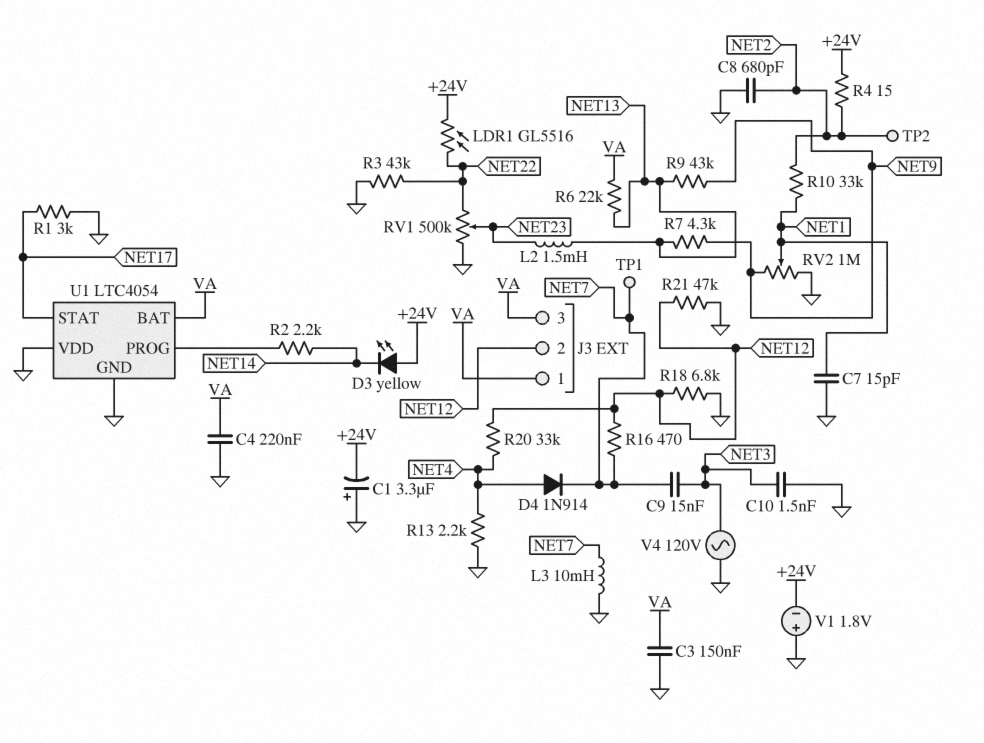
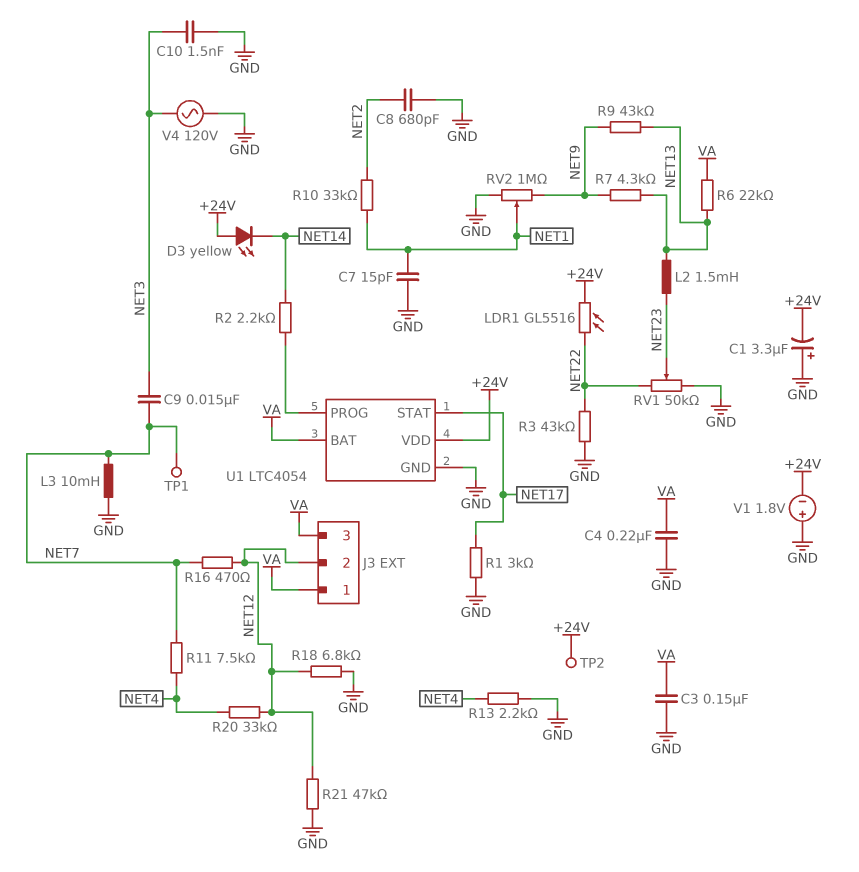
D4: diode 1N914 (A NET4, K NET7) -> none
R4: 15 (+24V, NET2) -> none
R11: none -> 7.5k (NET4, NET7)
RV1: 500k (GND, NET22, wiper NET23) -> 50k (GND, NET22, wiper NET23)
TP2: test point (NET2) -> test point (+24V)
U1 pin VDD: GND -> +24V

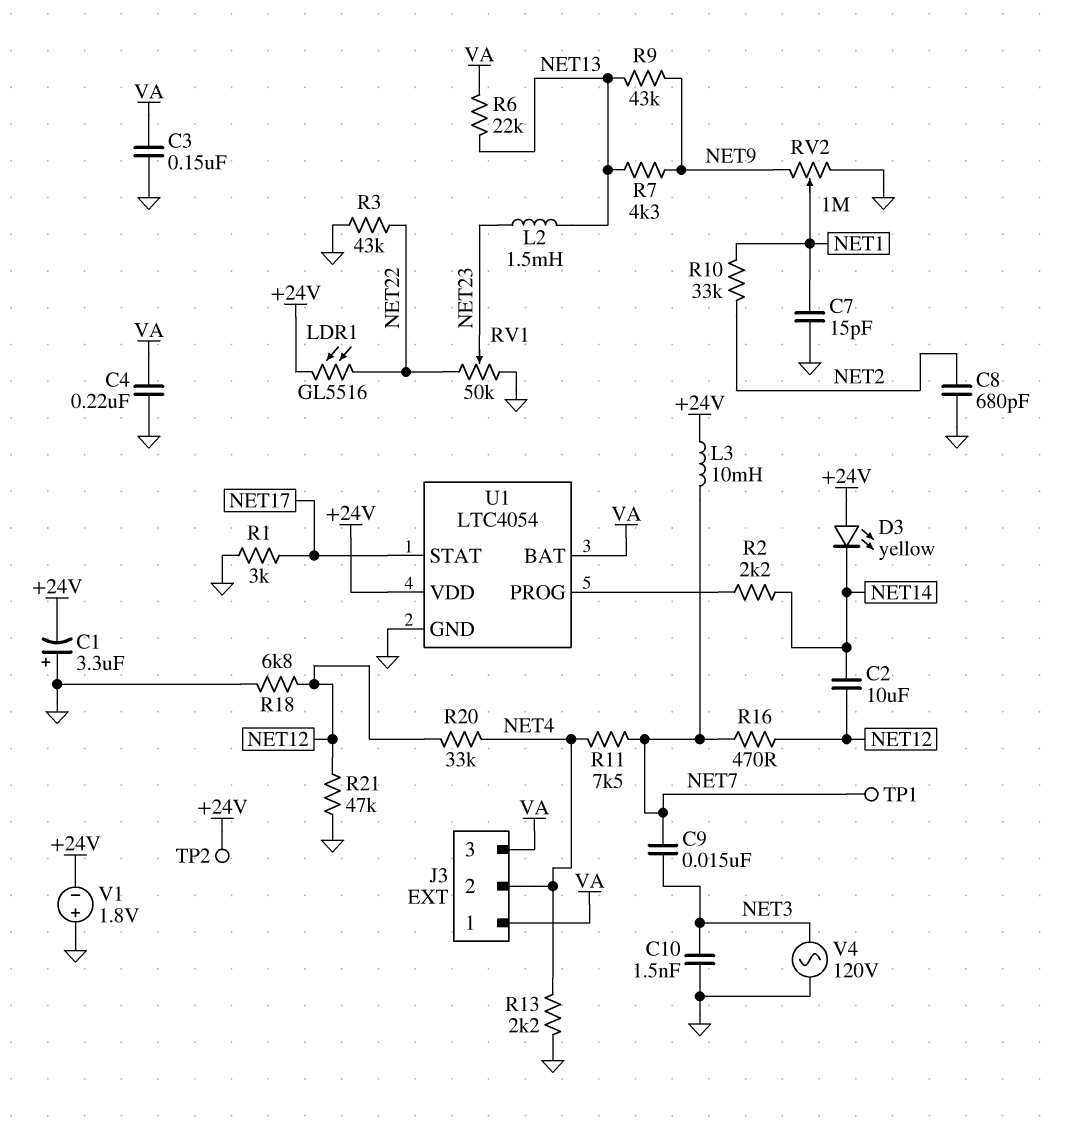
C2: none -> 10uF (NET12, NET14)
J3 pin 2: NET12 -> NET4
L3: 10mH (GND, NET7) -> 10mH (+24V, NET7)

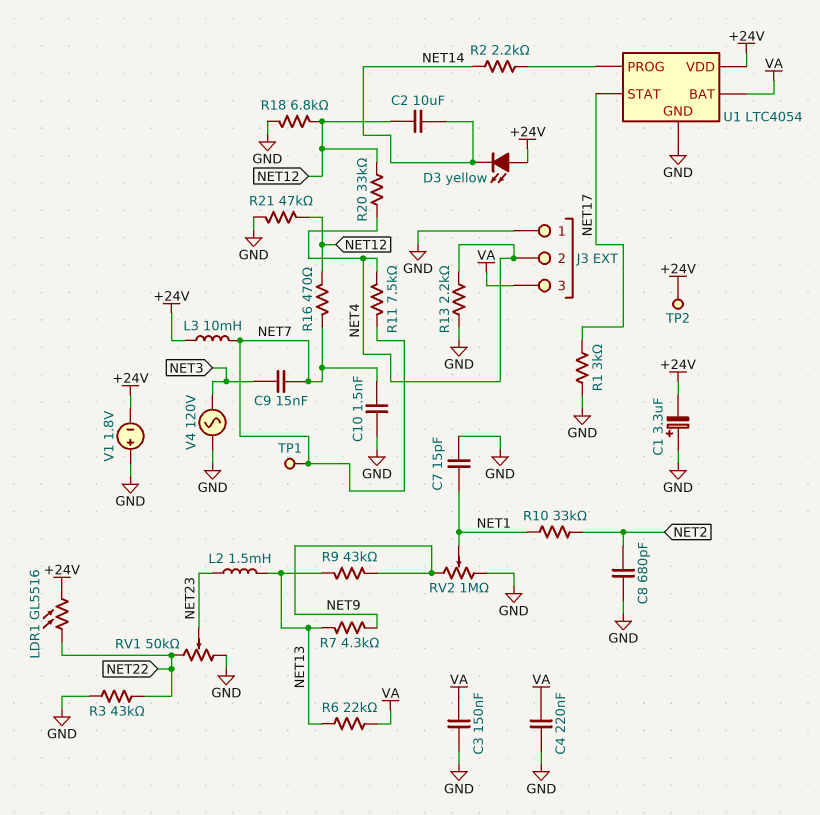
C10: 1.5nF (GND, NET3) -> 1.5nF (GND, NET7)
J3 pin 1: VA -> GND

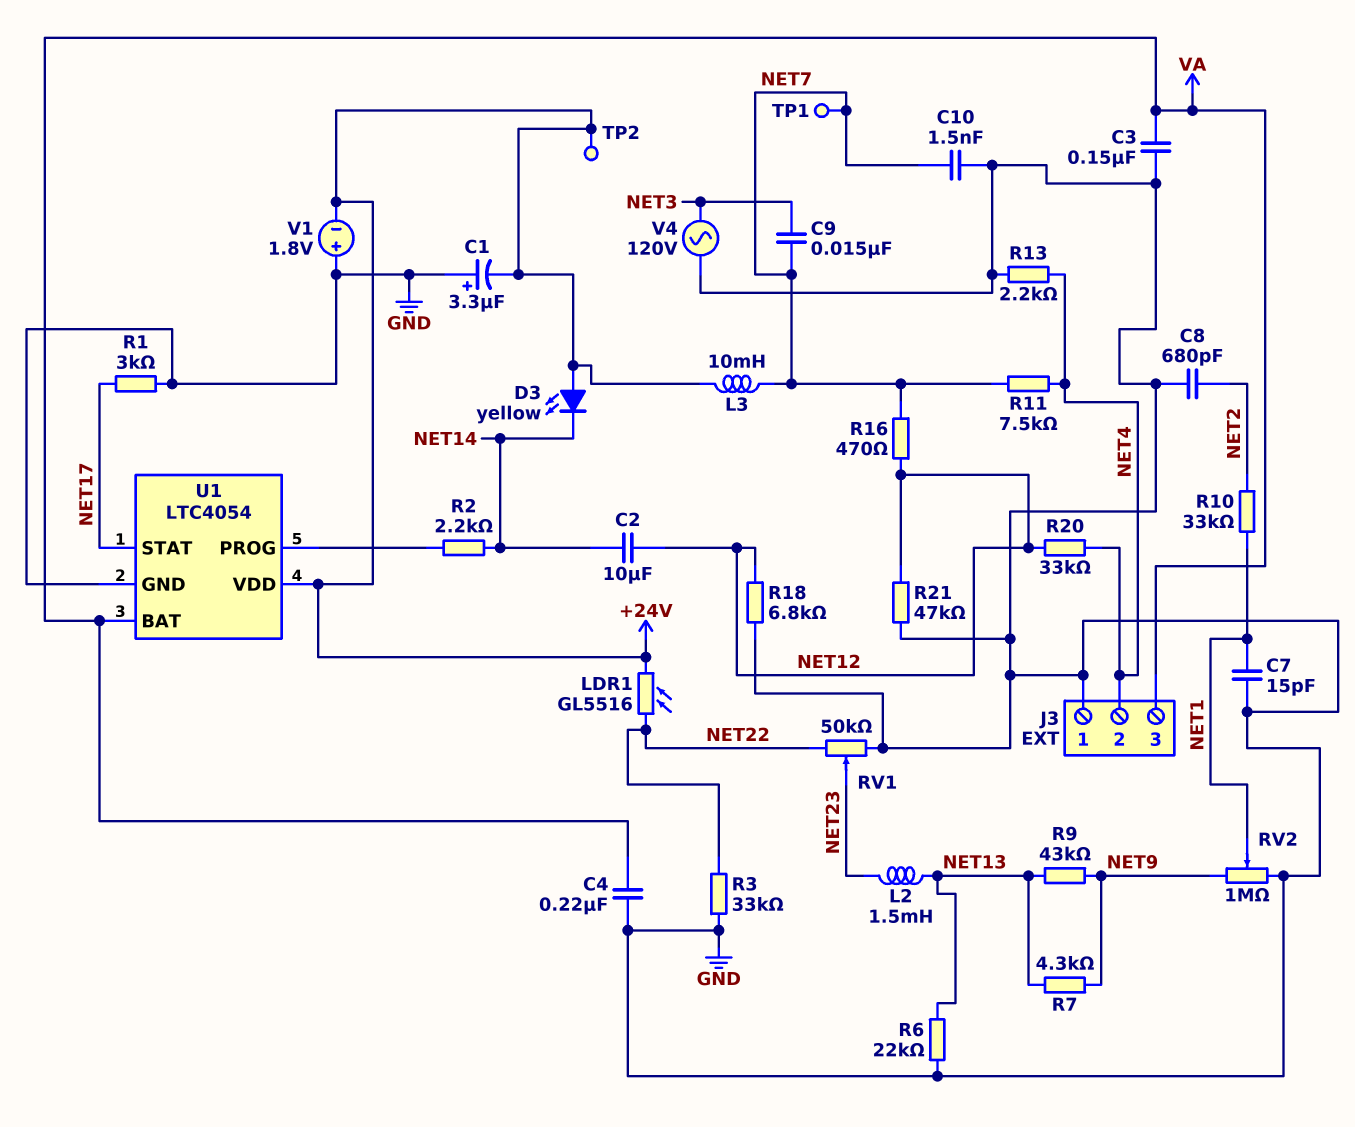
R3: 43k (GND, NET22) -> 33k (GND, NET22)
R6: 22k (NET13, VA) -> 22k (GND, NET13)

